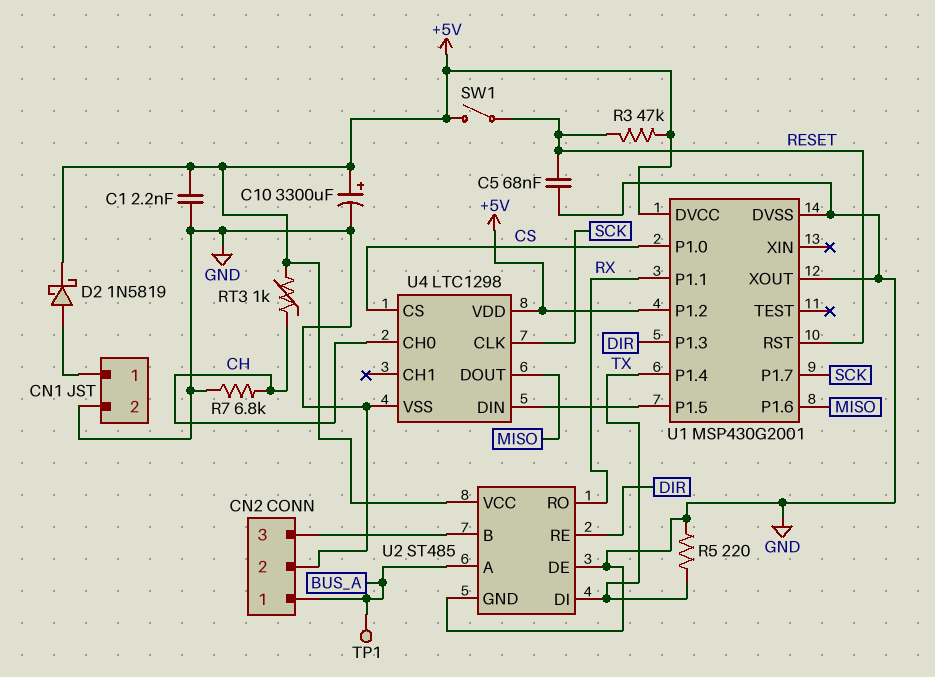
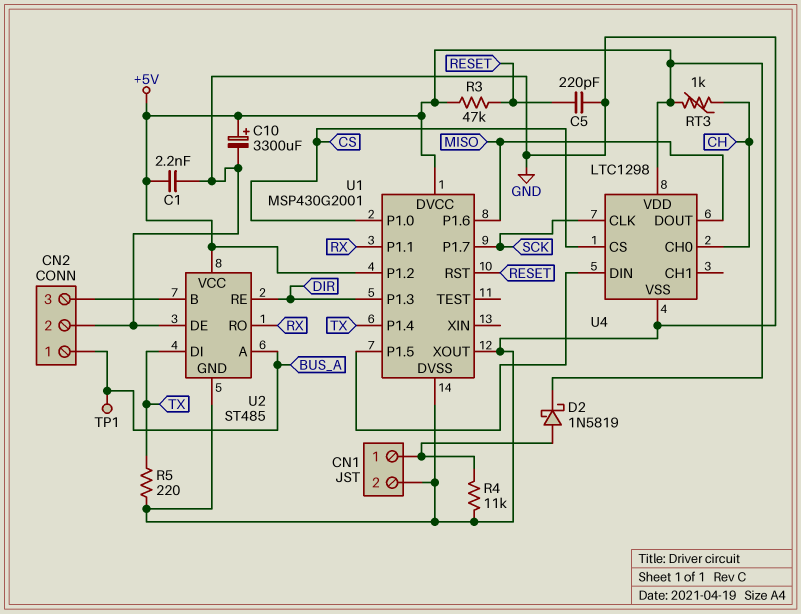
C5: 68nF (GND, RESET) -> 220pF (GND, RESET)
R4: none -> 11k (CN1/1, GND)
R7: 6.8k (CH, GND) -> none
SW1: switch (+5V, RESET) -> none

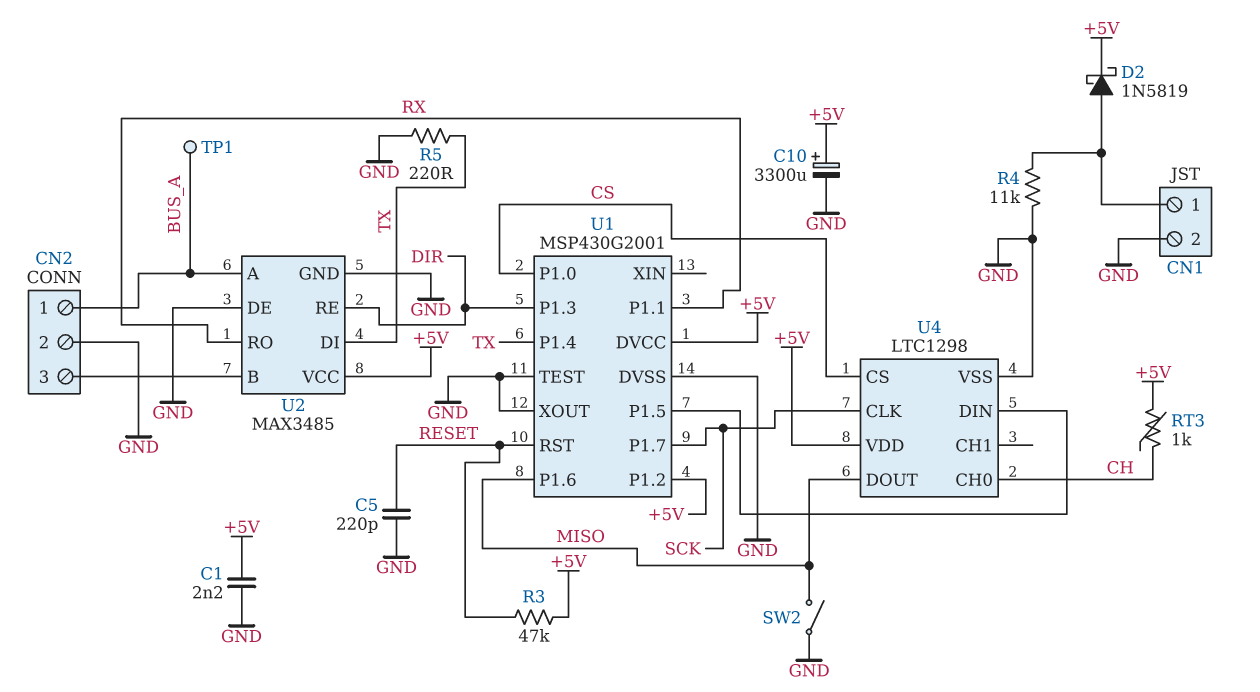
SW2: none -> switch (GND, MISO)
U1 pin TEST: none -> GND
U2: ST485 -> MAX3485

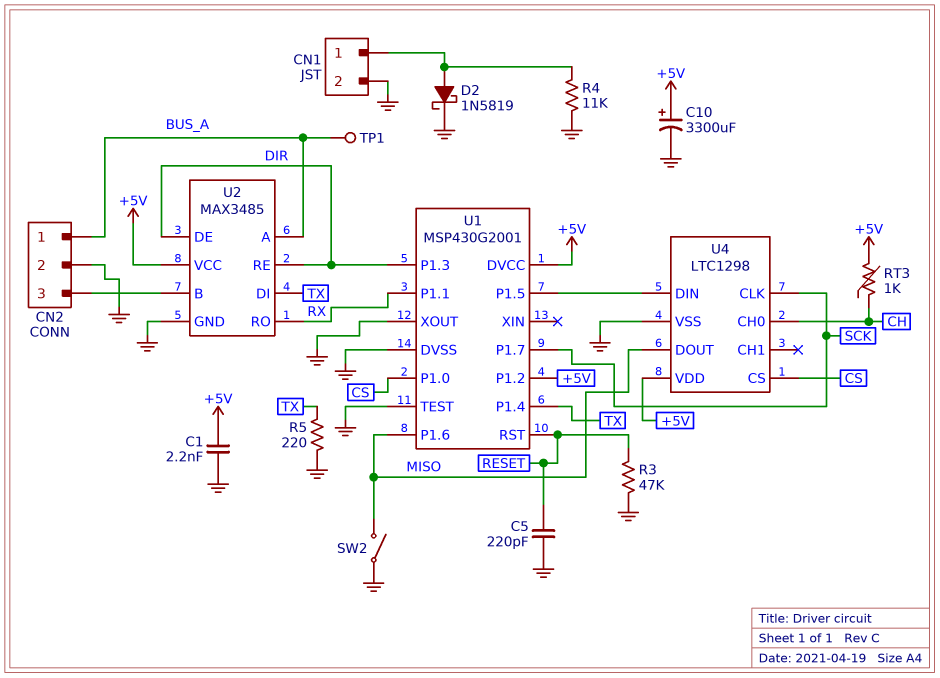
D2: schottky 1N5819 (A CN1/1, K +5V) -> schottky 1N5819 (A CN1/1, K GND)
R3: 47k (+5V, RESET) -> 47k (GND, RESET)
U2 pin DE: GND -> DIR

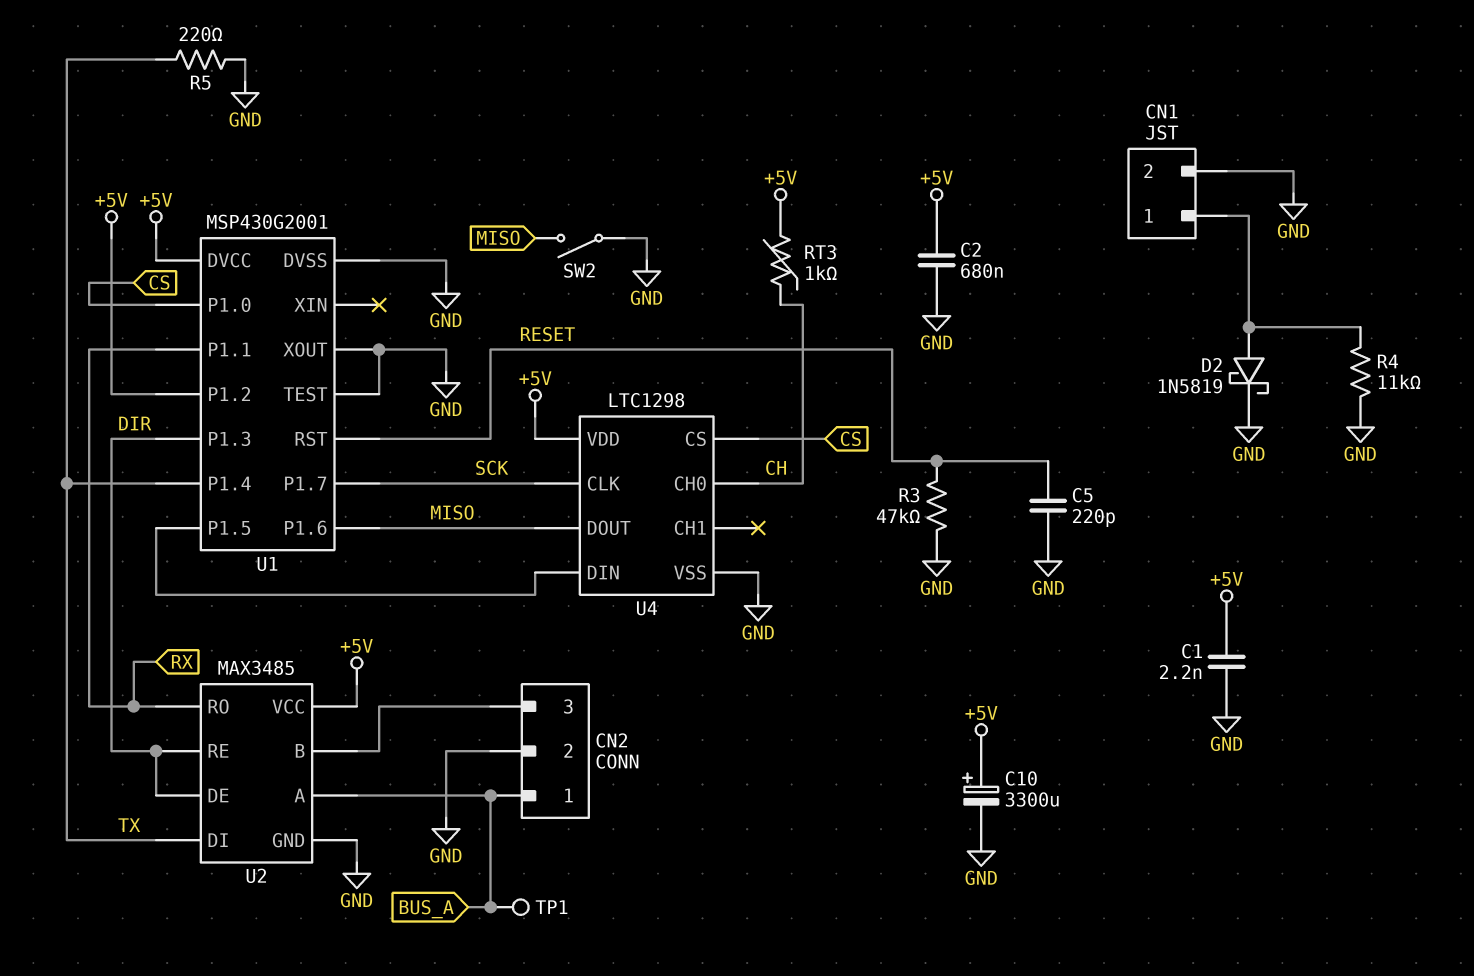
C2: none -> 680nF (+5V, GND)

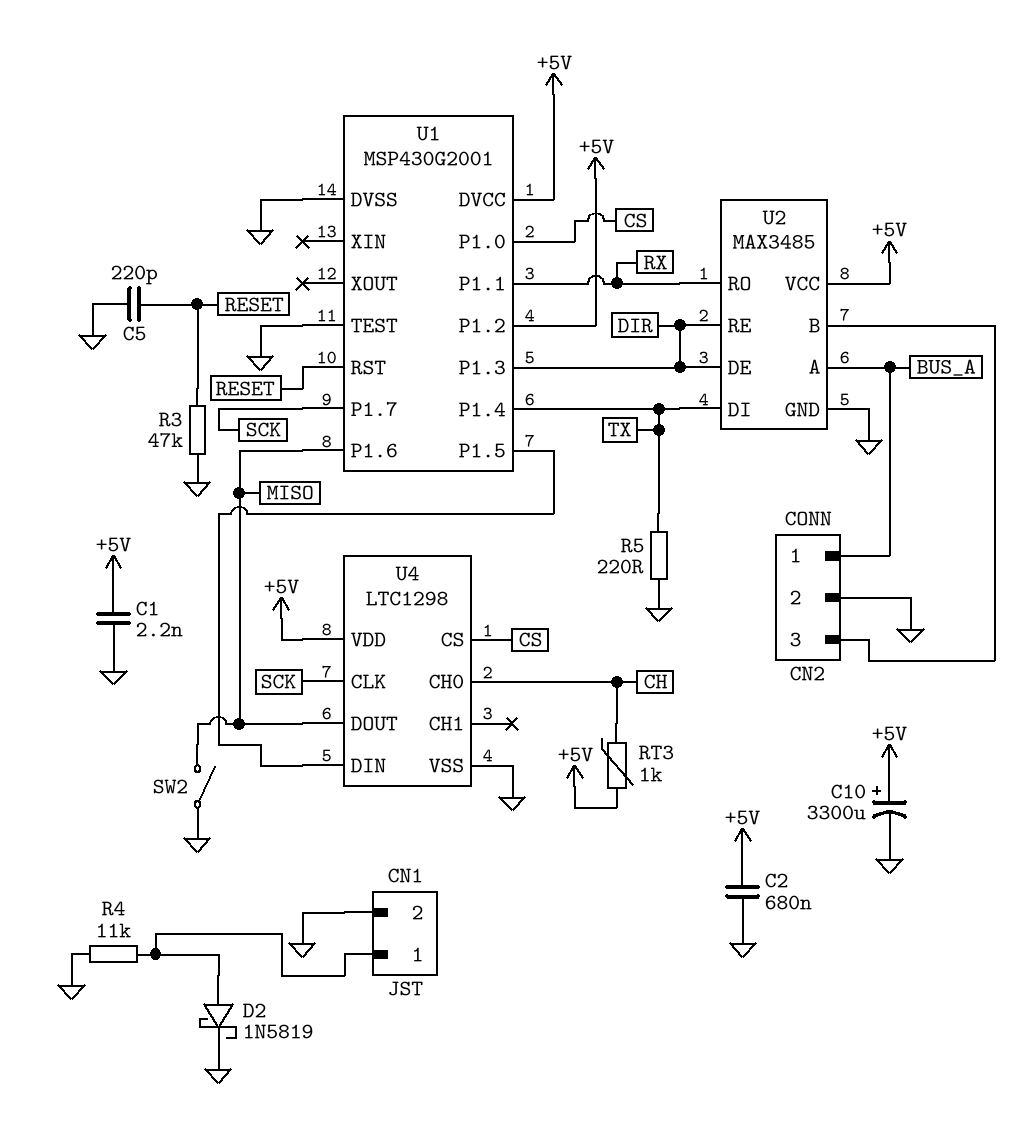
TP1: test point (BUS_A) -> none
U1 pin XOUT: GND -> none

